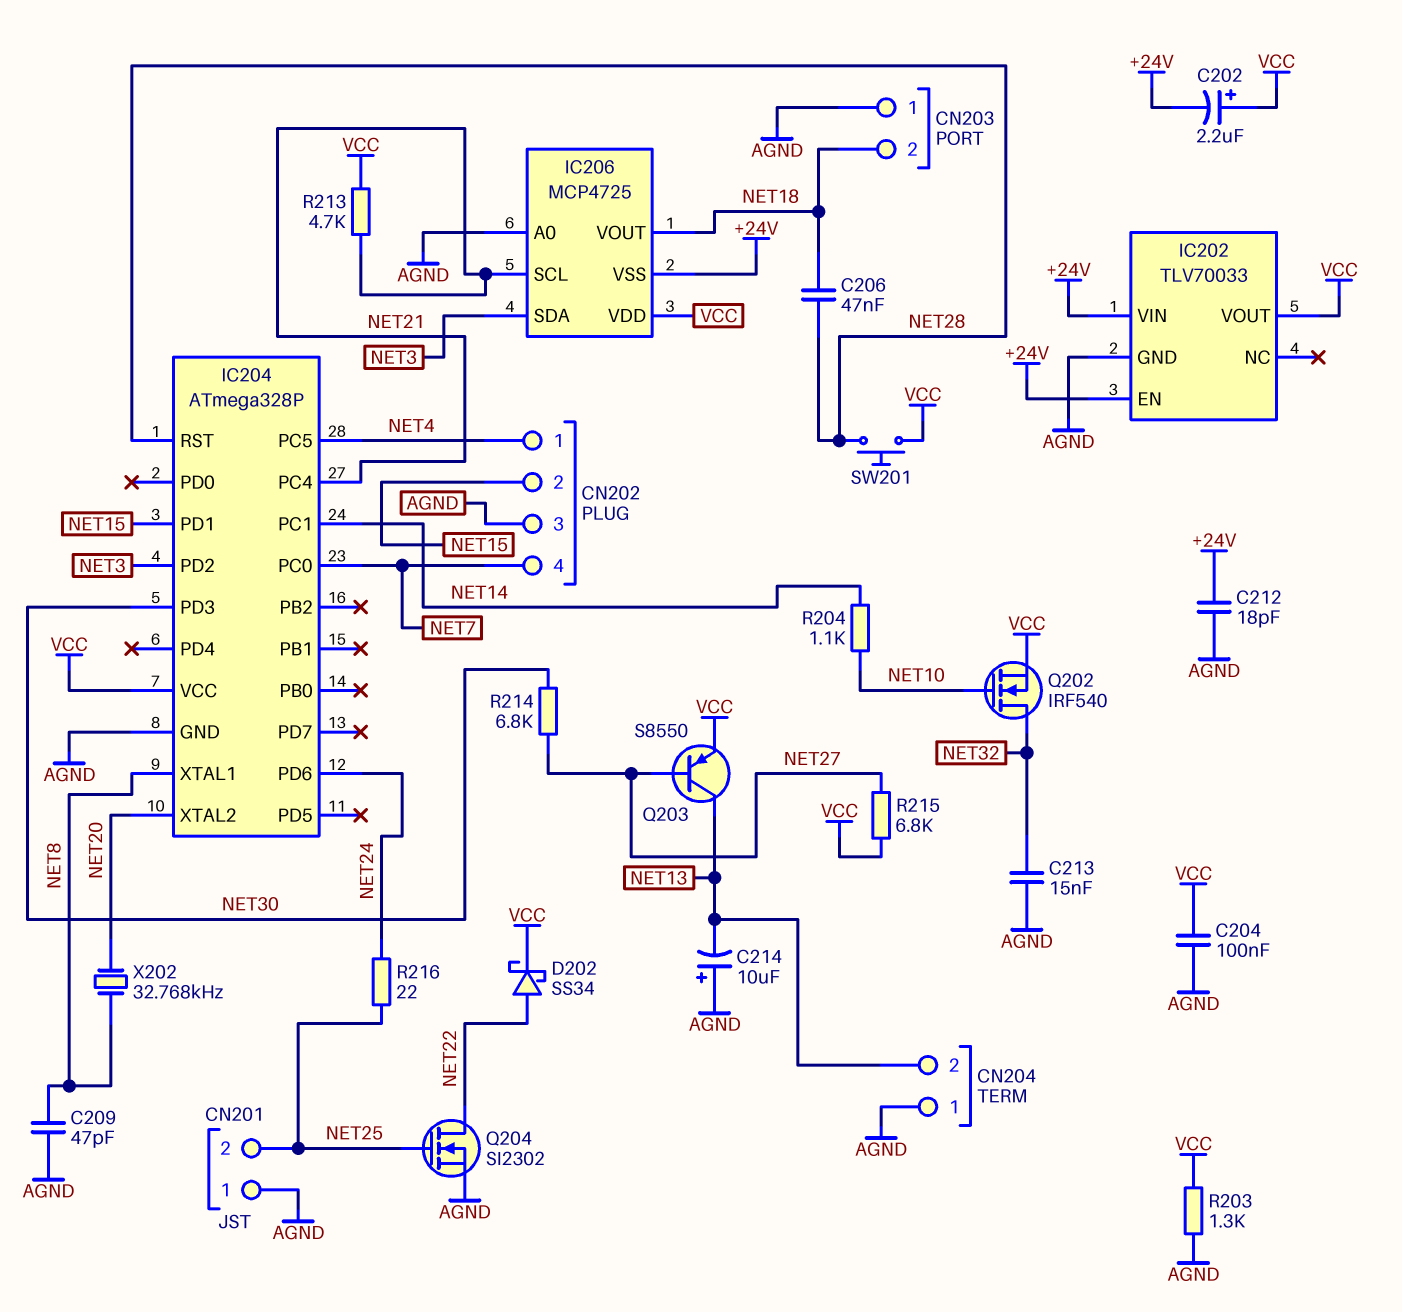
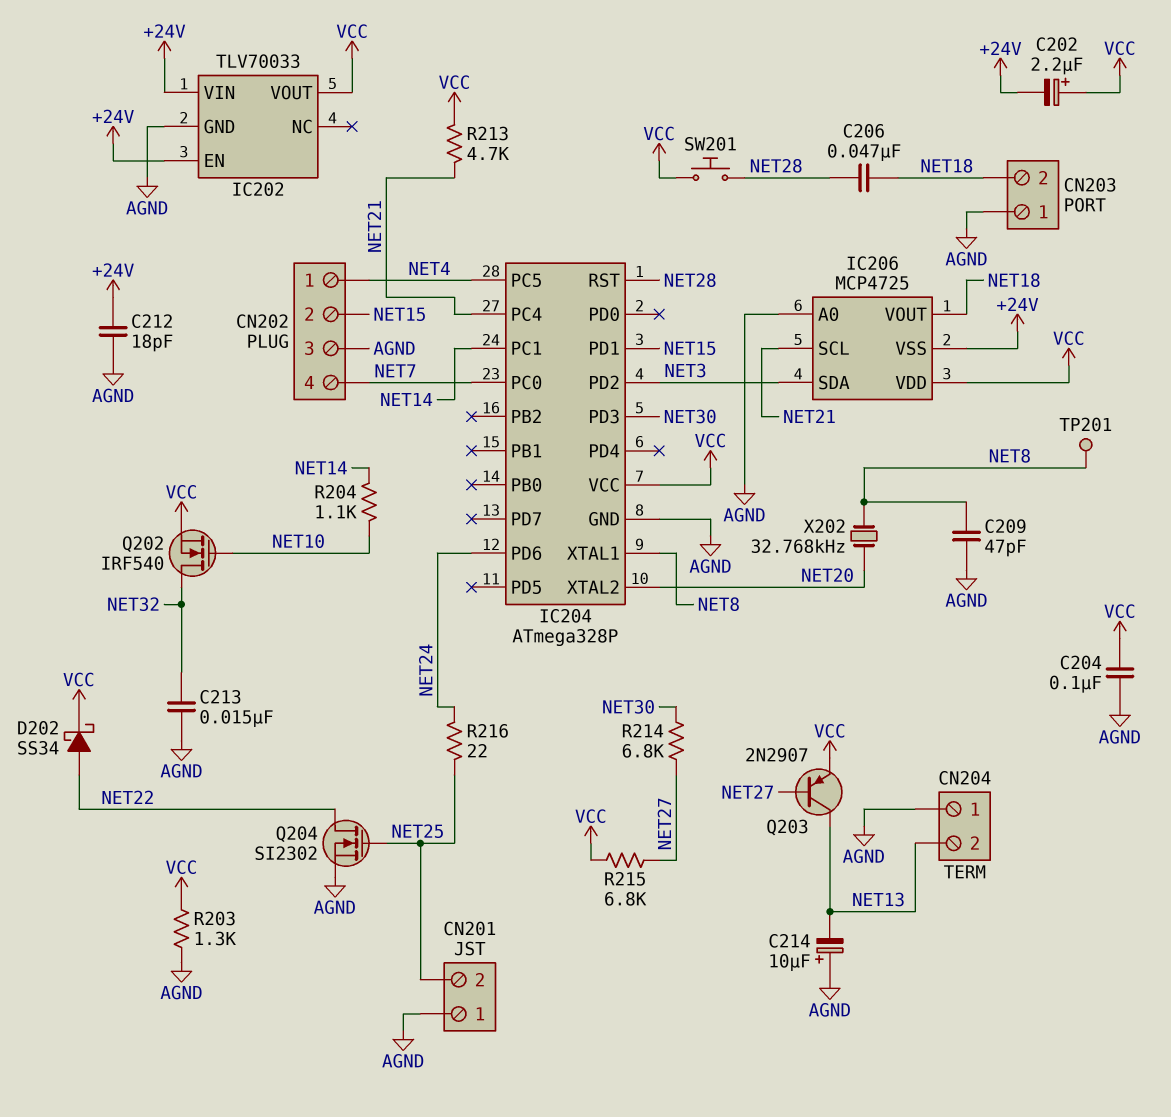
Q203: PNP S8550 (B NET27, C NET13, E VCC) -> PNP 2N2907 (B NET27, C NET13, E VCC)
TP201: none -> test point (NET8)

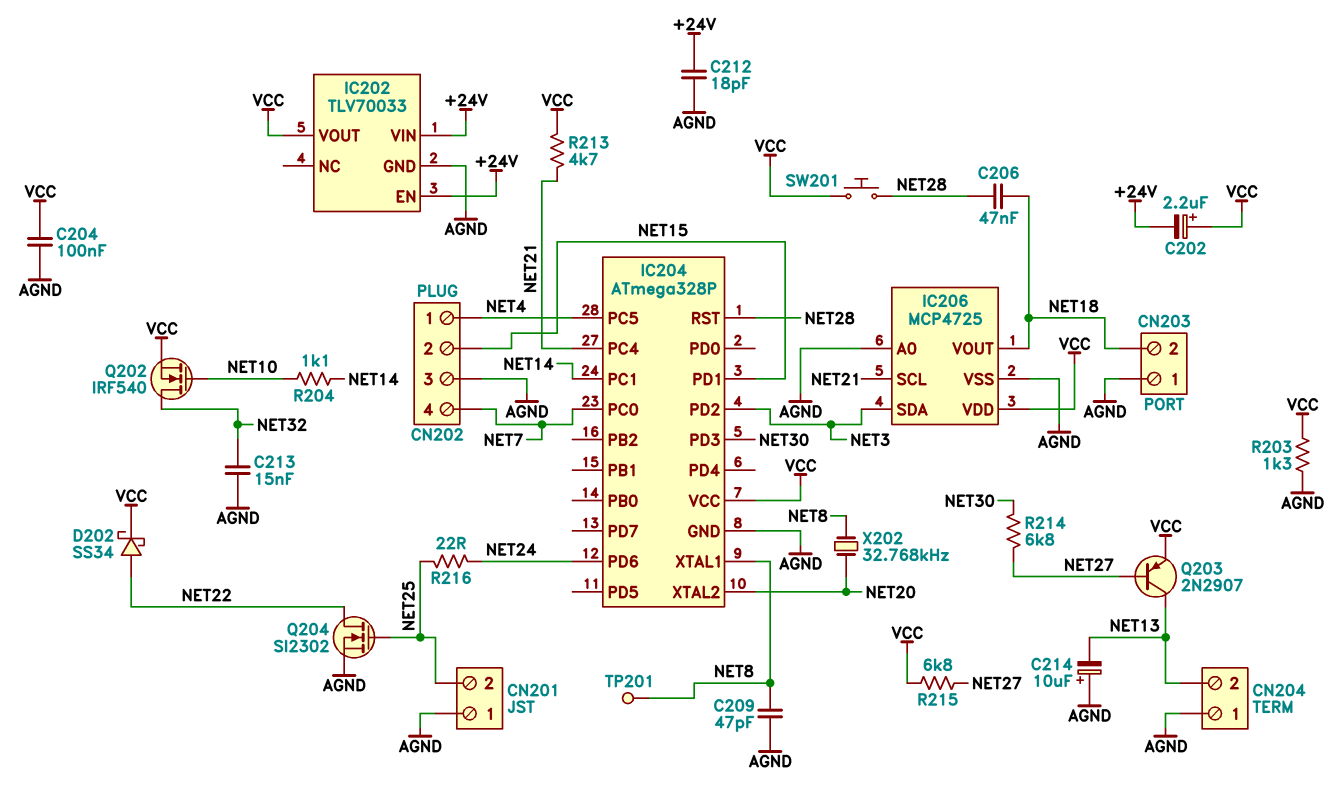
IC206 pin VSS: +24V -> AGND

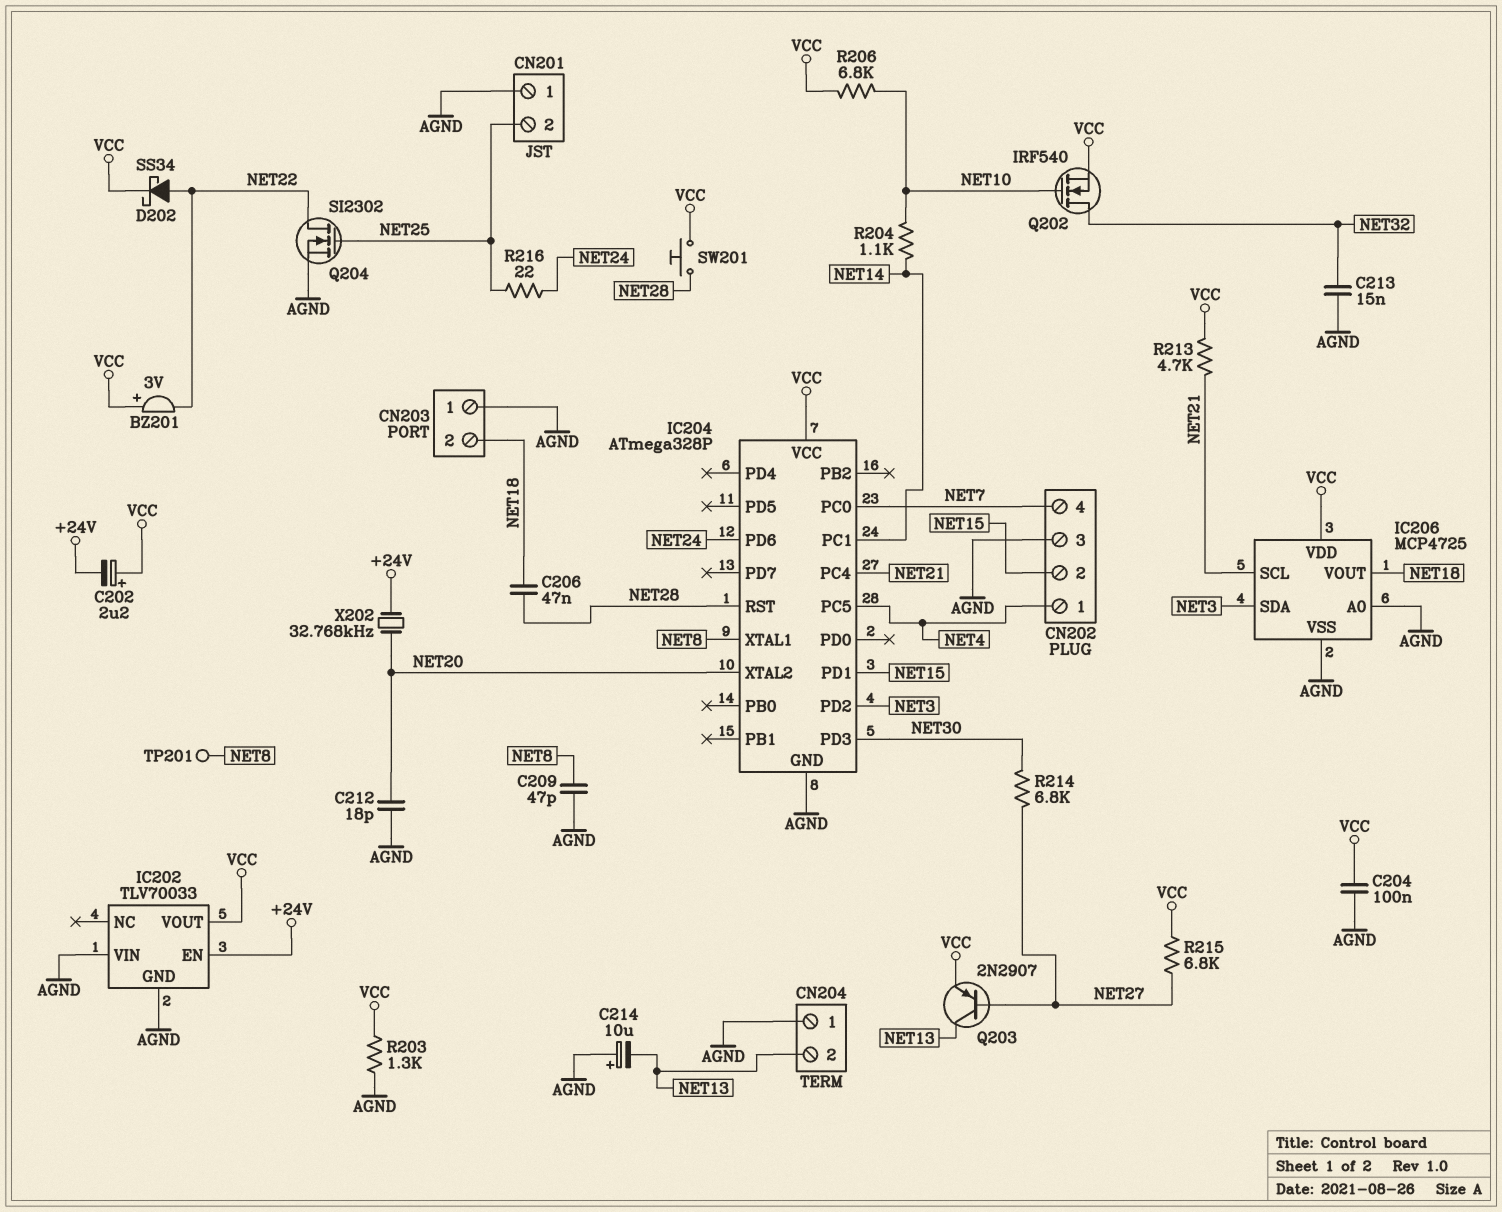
BZ201: none -> buzzer 3V (plus VCC, minus NET22)
C212: 18pF (+24V, AGND) -> 18pF (AGND, NET20)
IC202 pin VIN: +24V -> AGND
R206: none -> 6.8k (NET10, VCC)
X202: 32.768kHz (NET8, NET20) -> 32.768kHz (+24V, NET20)

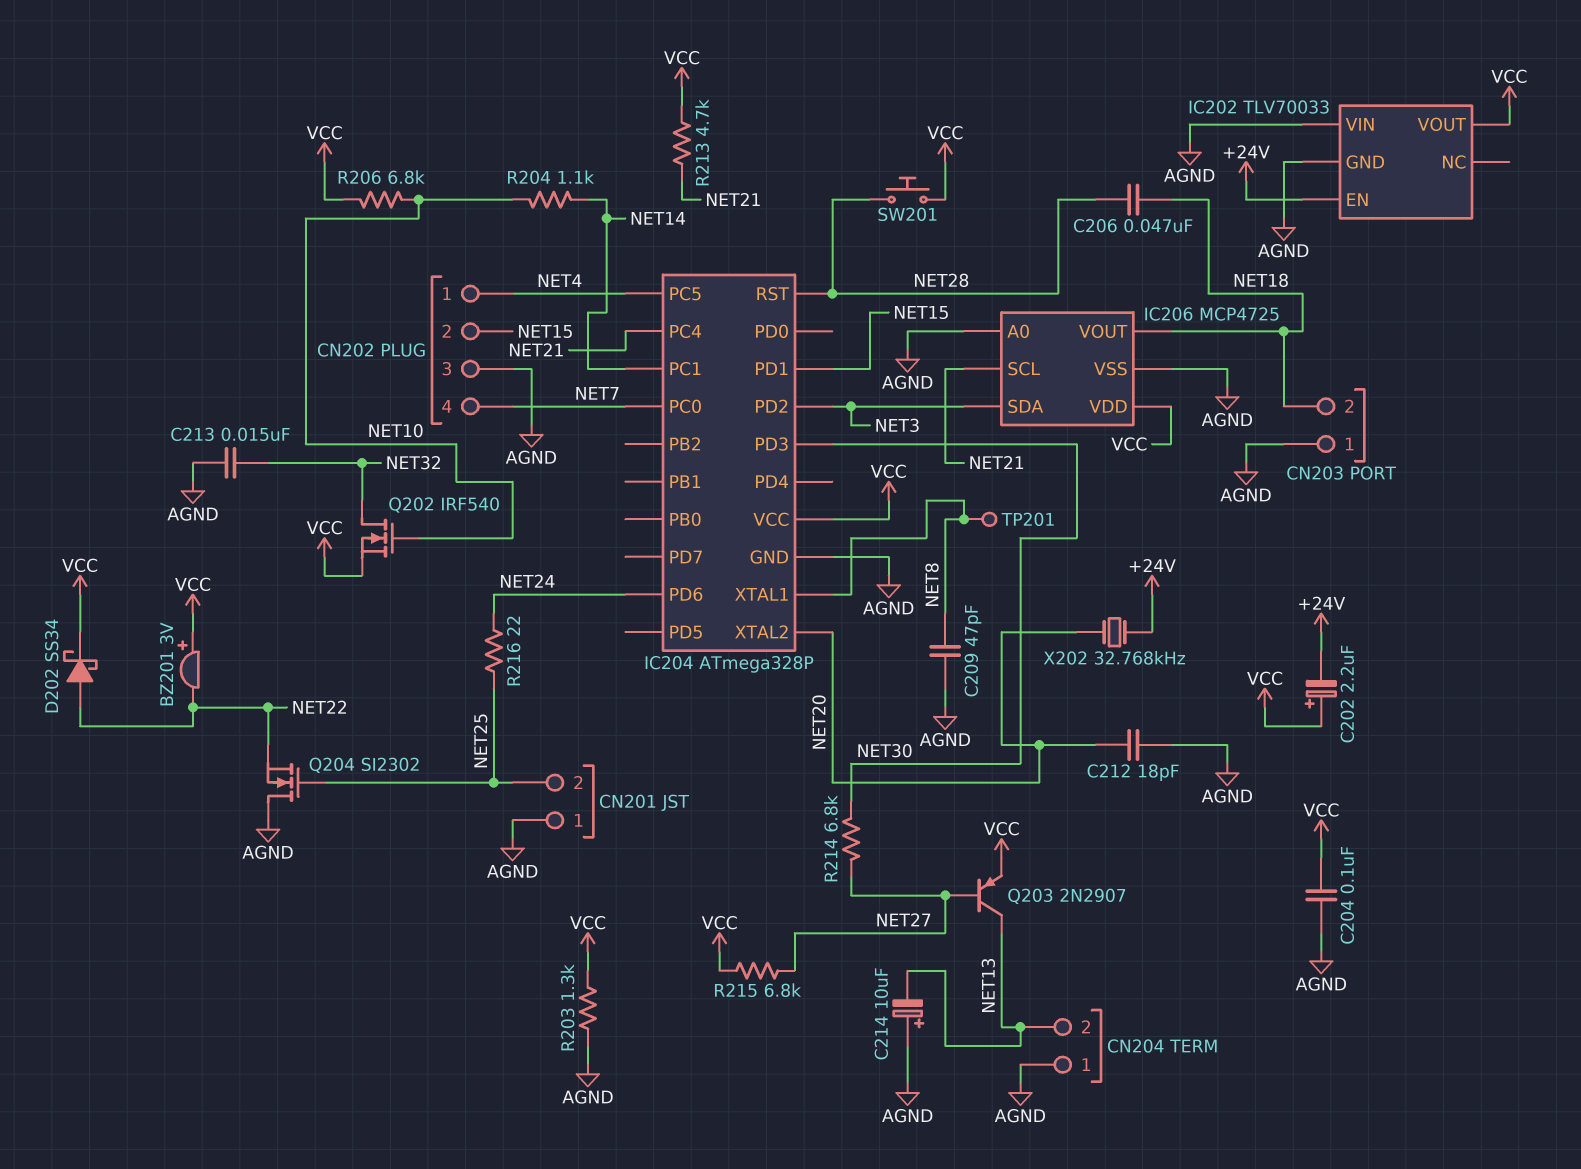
Q204: NMOS SI2302 (G NET25, D NET22, S AGND) -> NMOS SI2302 (G NET25, D AGND, S NET22)

